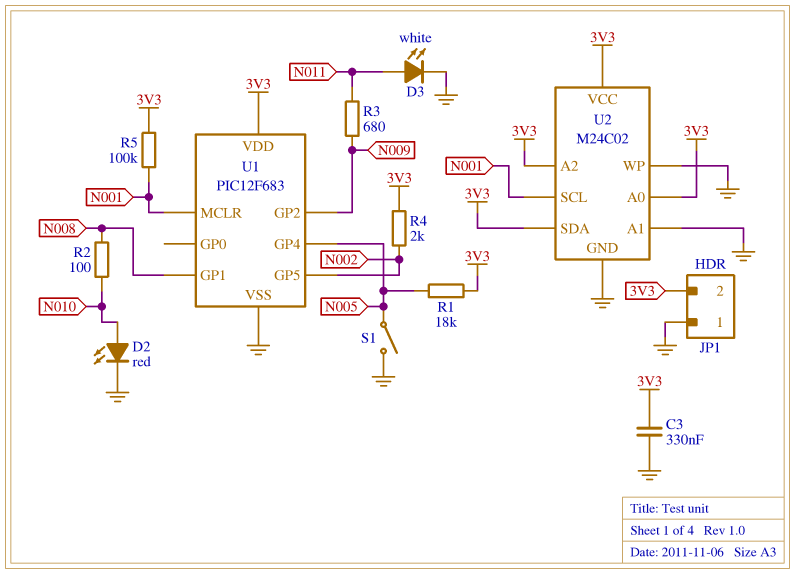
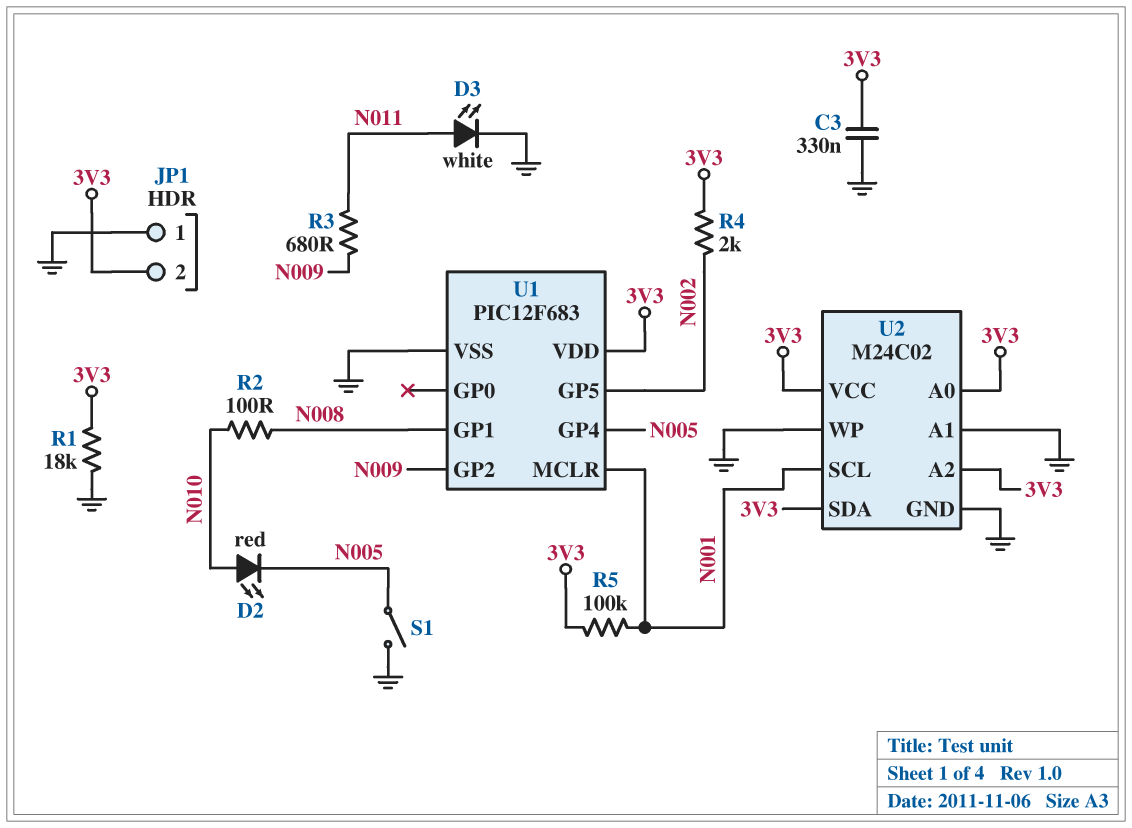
D2: LED red (A N010, K GND) -> LED red (A N010, K N005)
R1: 18k (3V3, N005) -> 18k (3V3, GND)

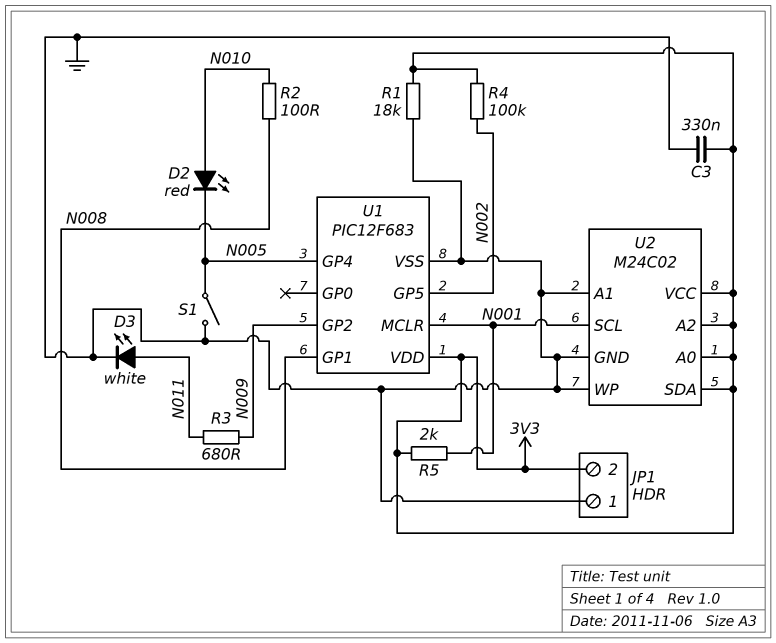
R4: 2k (3V3, N002) -> 100k (3V3, N002)
R5: 100k (3V3, N001) -> 2k (3V3, N001)

